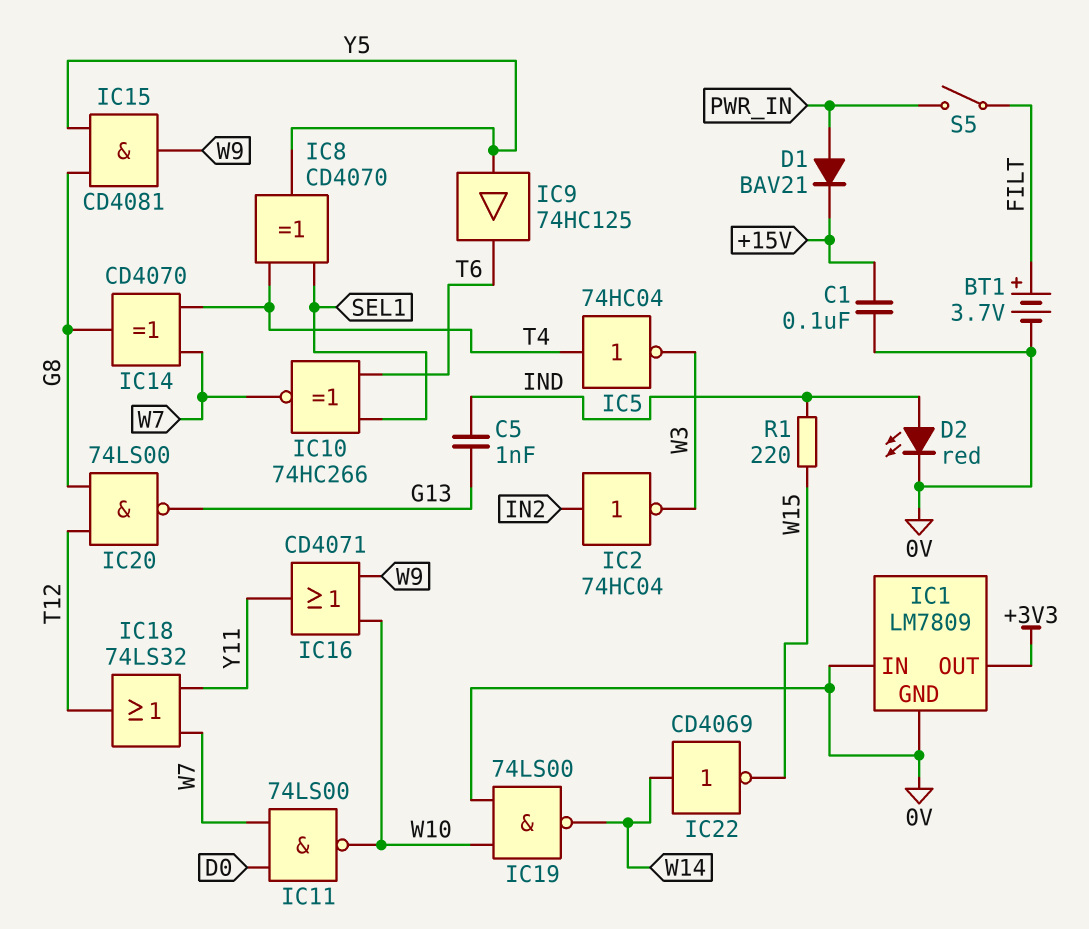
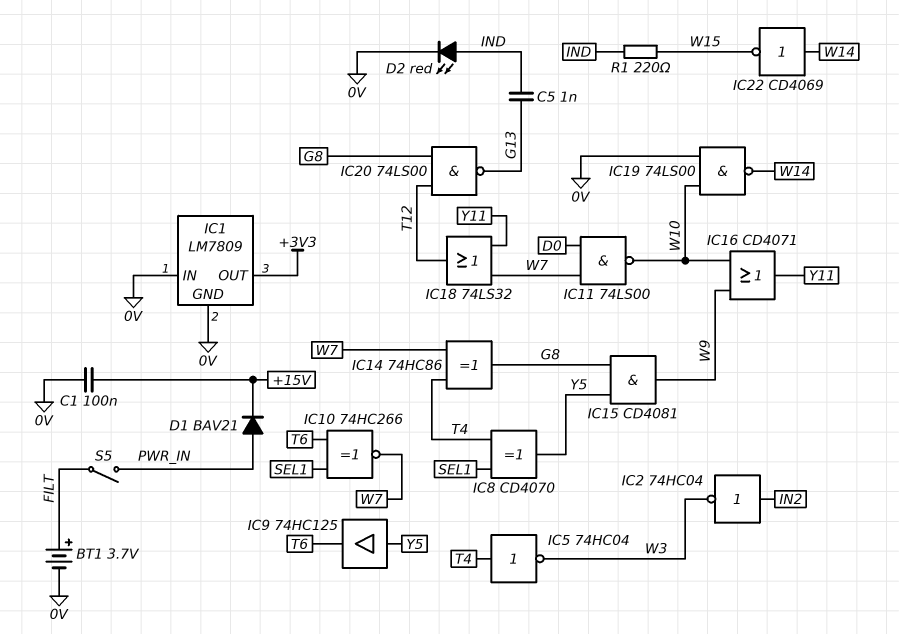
IC14: XOR CD4070 (in T4, in W7, out G8) -> XOR 74HC86 (in T4, in W7, out G8)

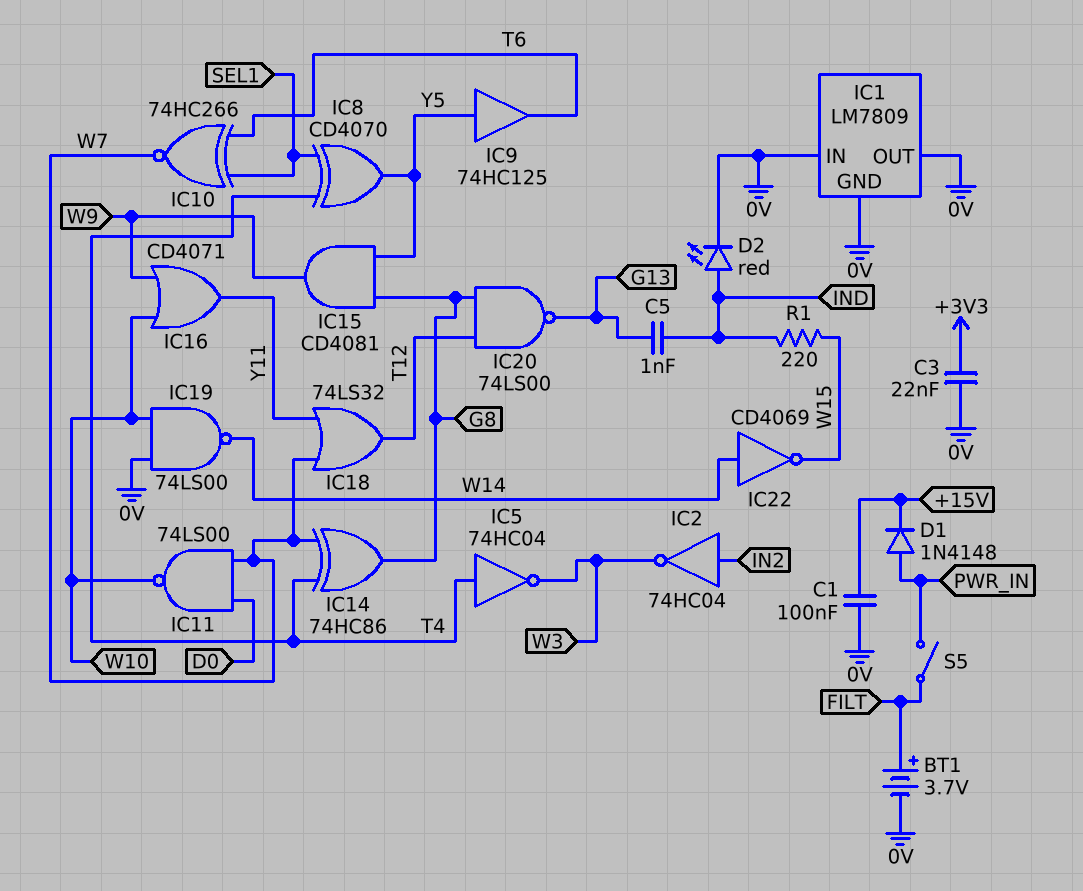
C3: none -> 22nF (+3V3, 0V)
D1: diode BAV21 (A PWR_IN, K +15V) -> diode 1N4148 (A PWR_IN, K +15V)
IC1 pin OUT: +3V3 -> 0V

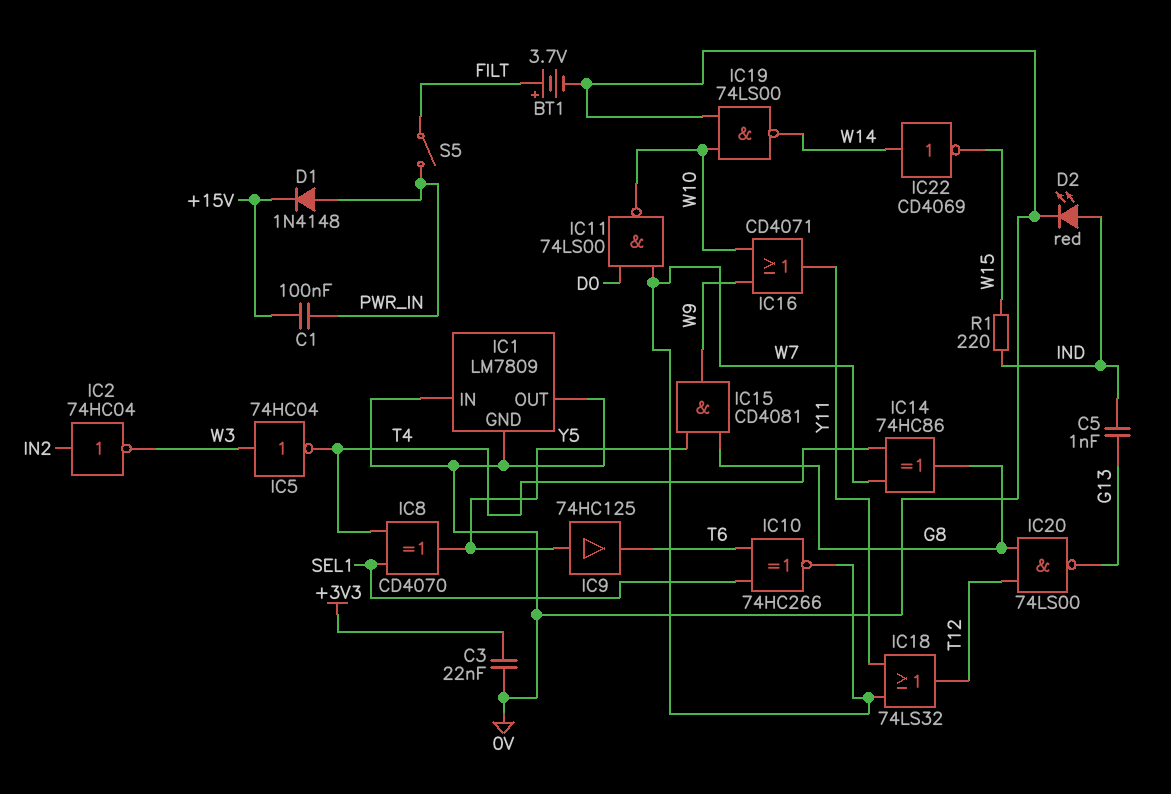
C1: 100nF (+15V, 0V) -> 100nF (+15V, PWR_IN)
IC5: NOT 74HC04 (in T4, out W3) -> NOT 74HC04 (in W3, out T4)

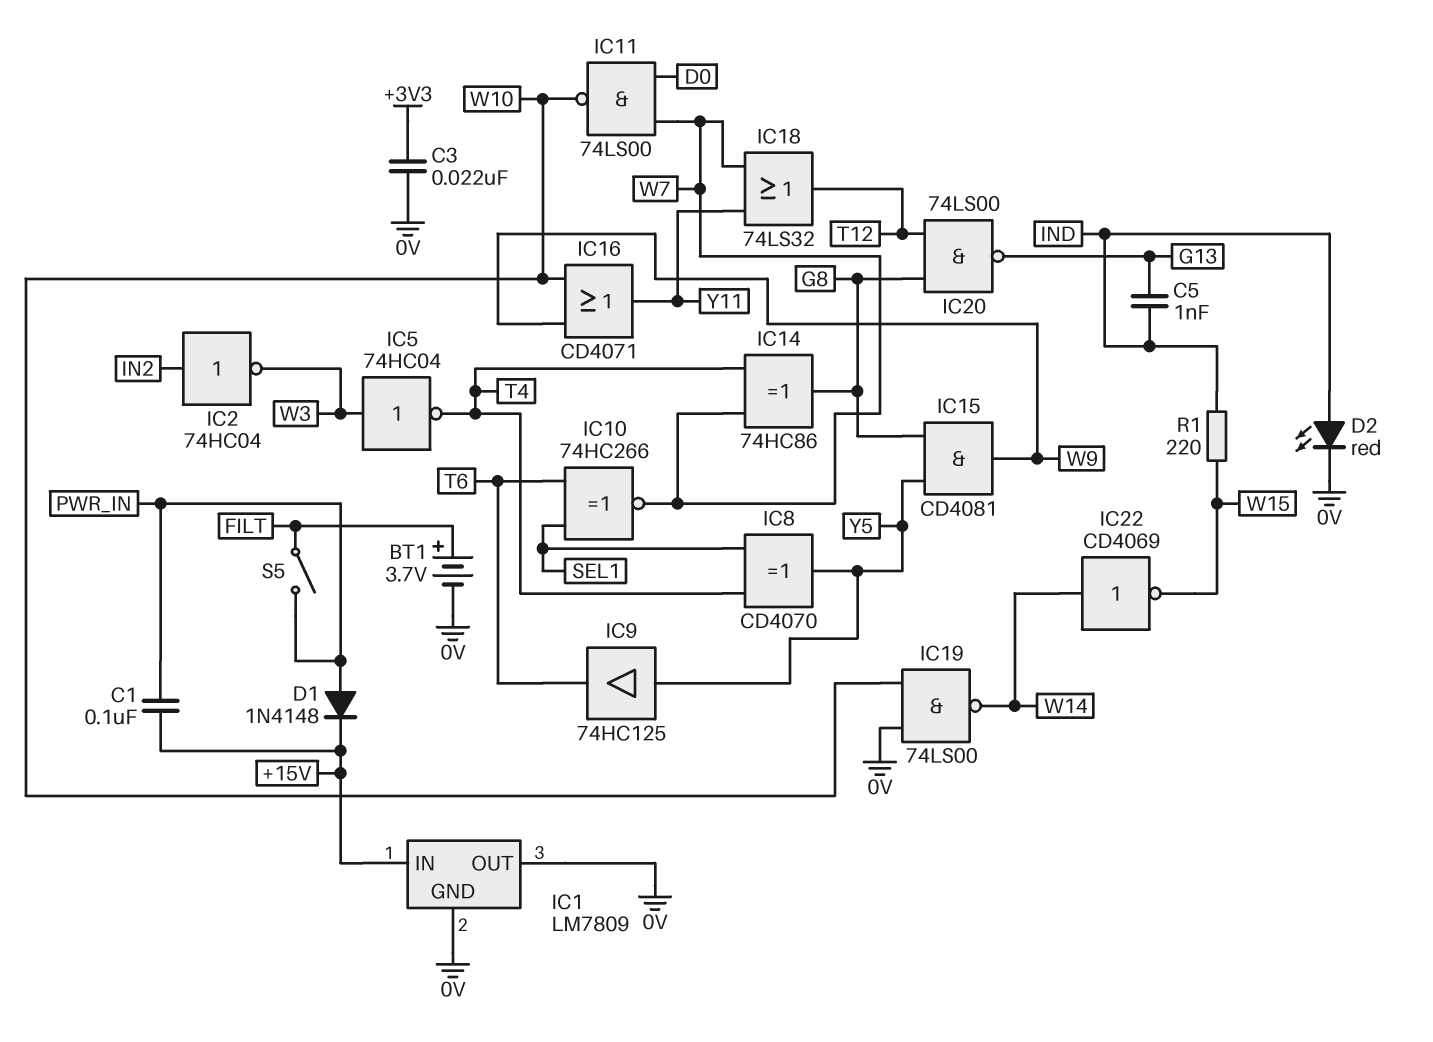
IC1 pin IN: 0V -> +15V

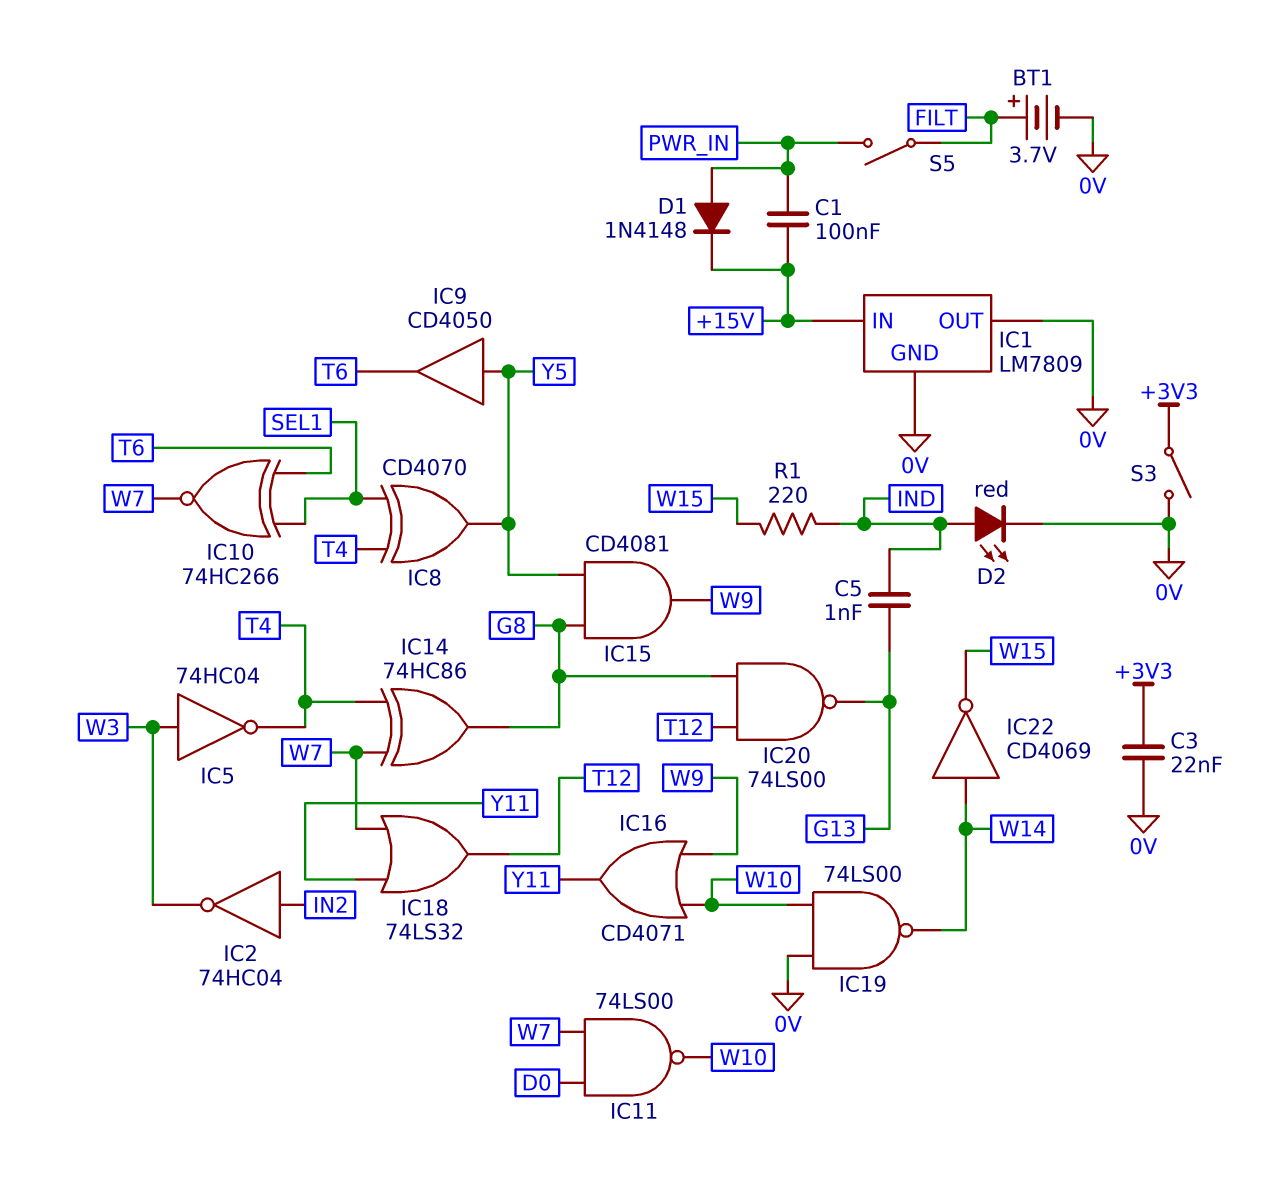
IC9: buffer 74HC125 (in Y5, out T6) -> buffer CD4050 (in Y5, out T6)
S3: none -> switch (+3V3, 0V)

